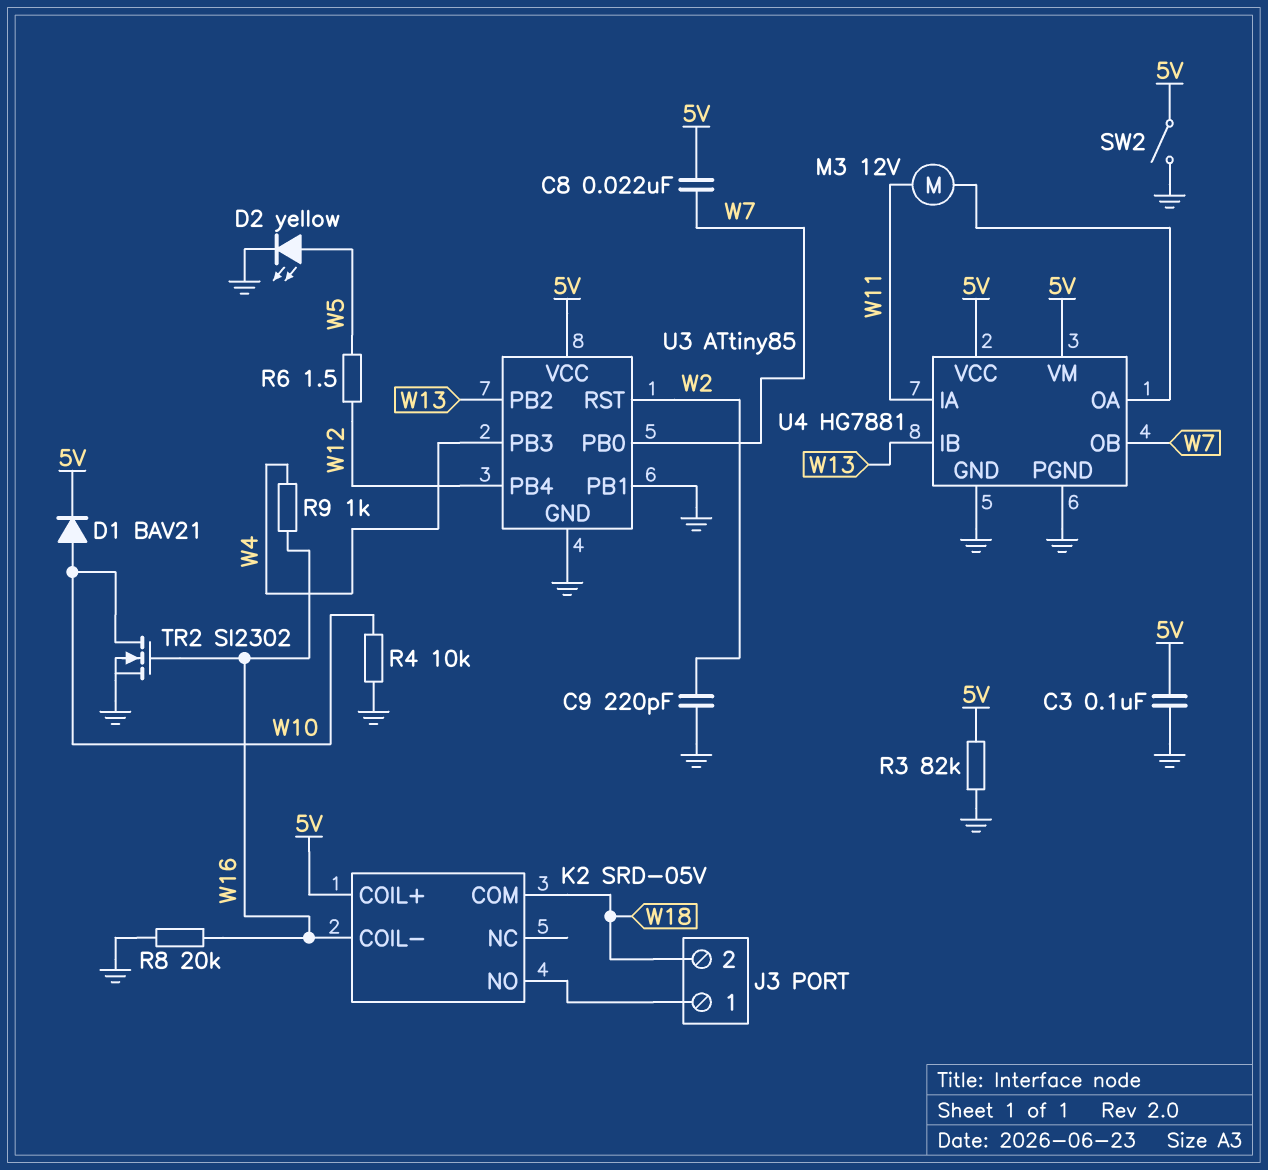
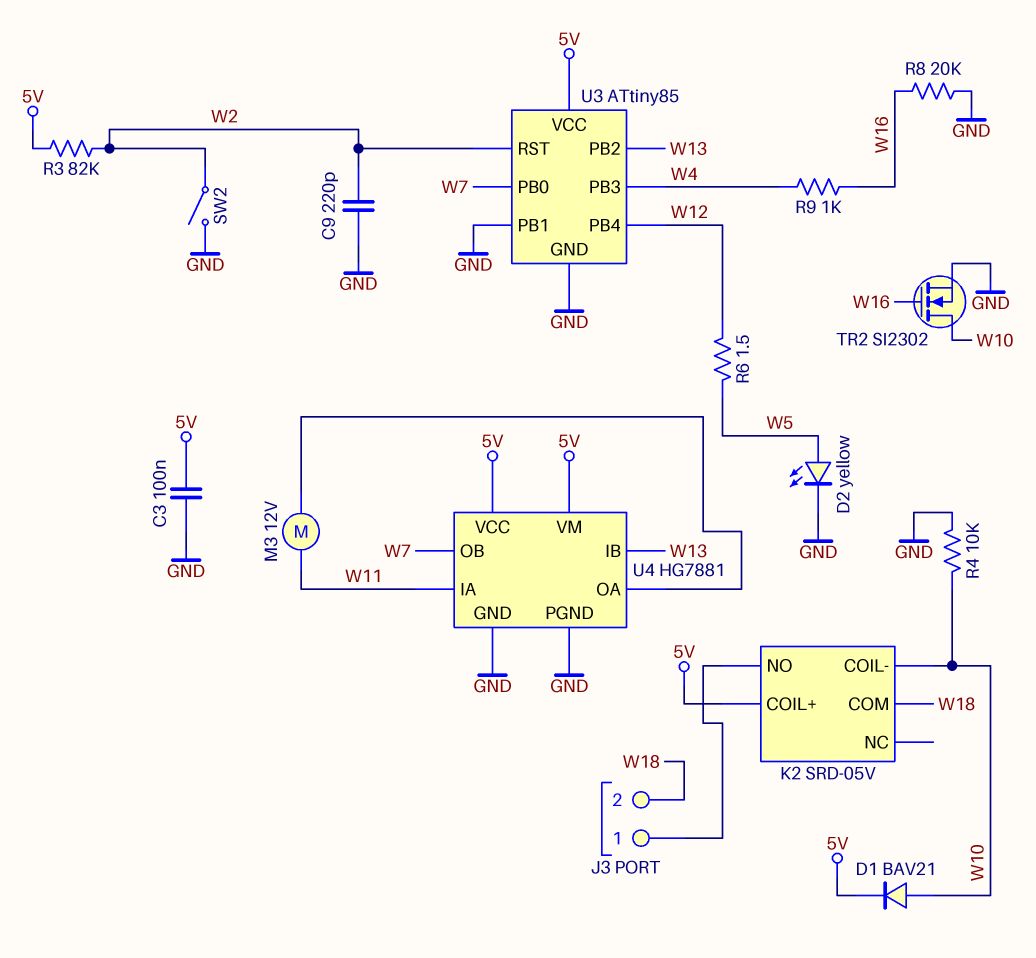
C8: 22nF (5V, W7) -> none
K2 pin COIL-: W16 -> W10
R3: 82k (5V, GND) -> 82k (5V, W2)
SW2: switch (5V, GND) -> switch (GND, W2)

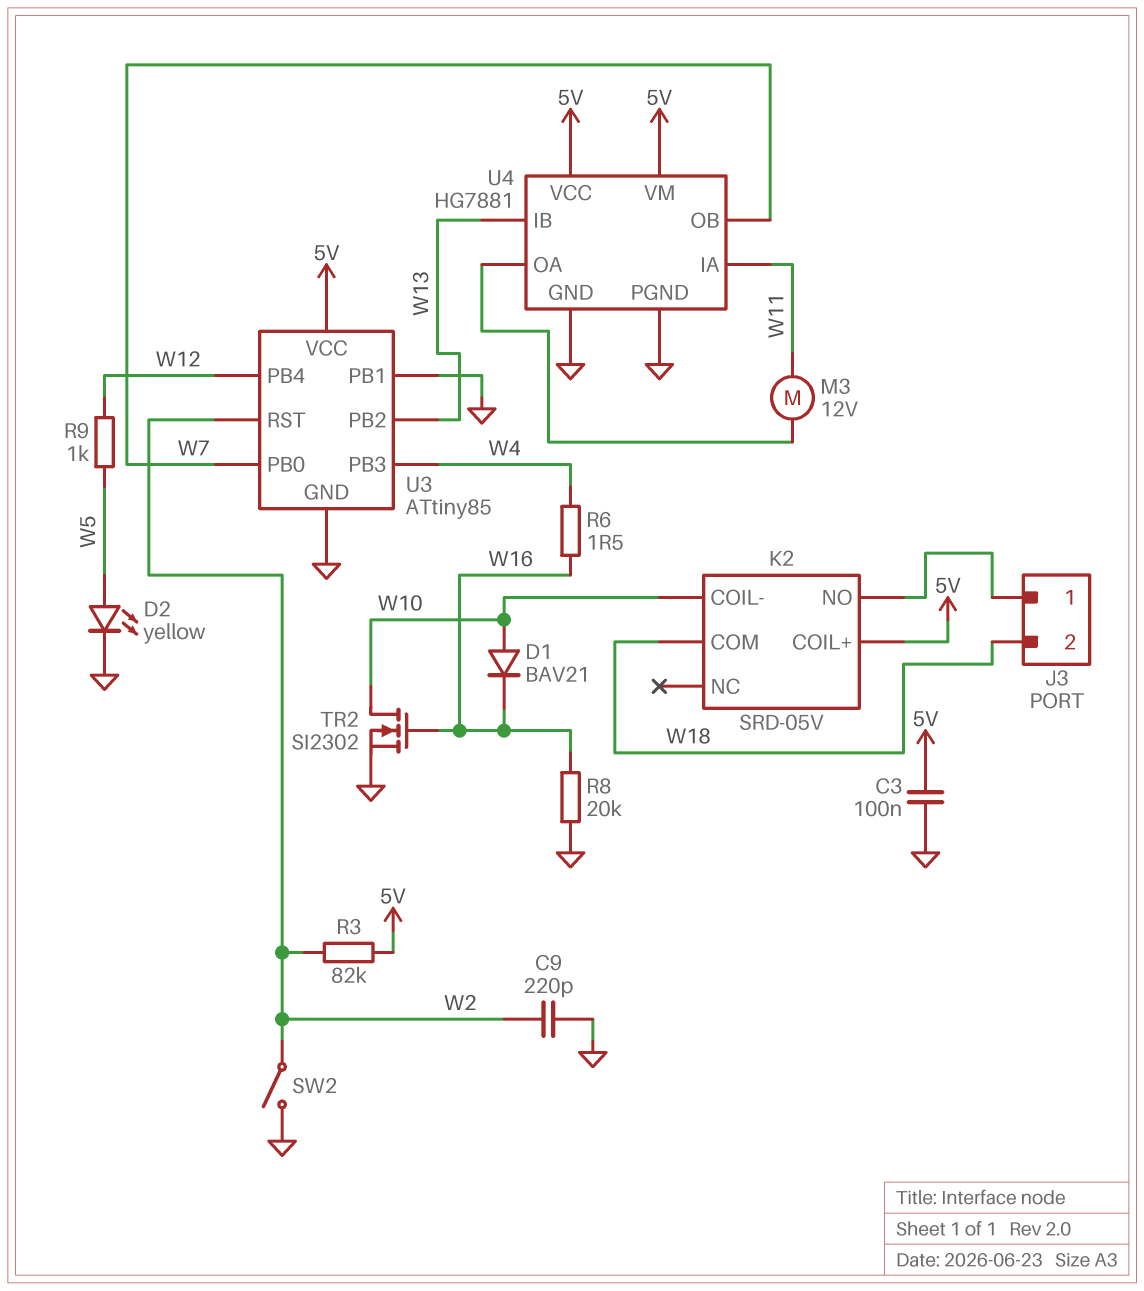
D1: diode BAV21 (A W10, K 5V) -> diode BAV21 (A W10, K W16)
R4: 10k (GND, W10) -> none
R6: 1.5 (W5, W12) -> 1.5 (W4, W16)
R9: 1k (W4, W16) -> 1k (W5, W12)

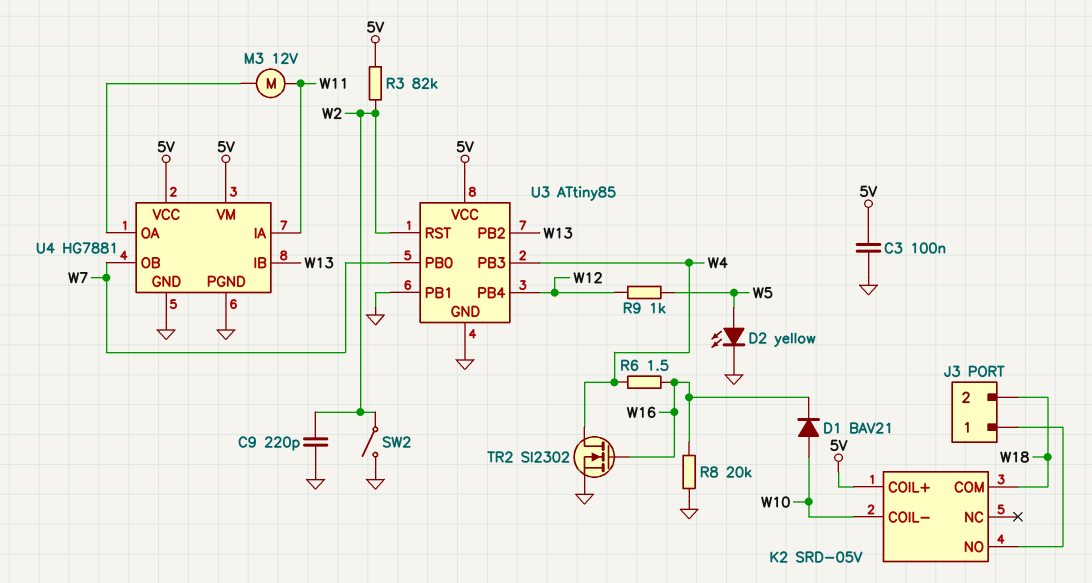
TR2: NMOS SI2302 (G W16, D W10, S GND) -> NMOS SI2302 (G W16, D W4, S GND)

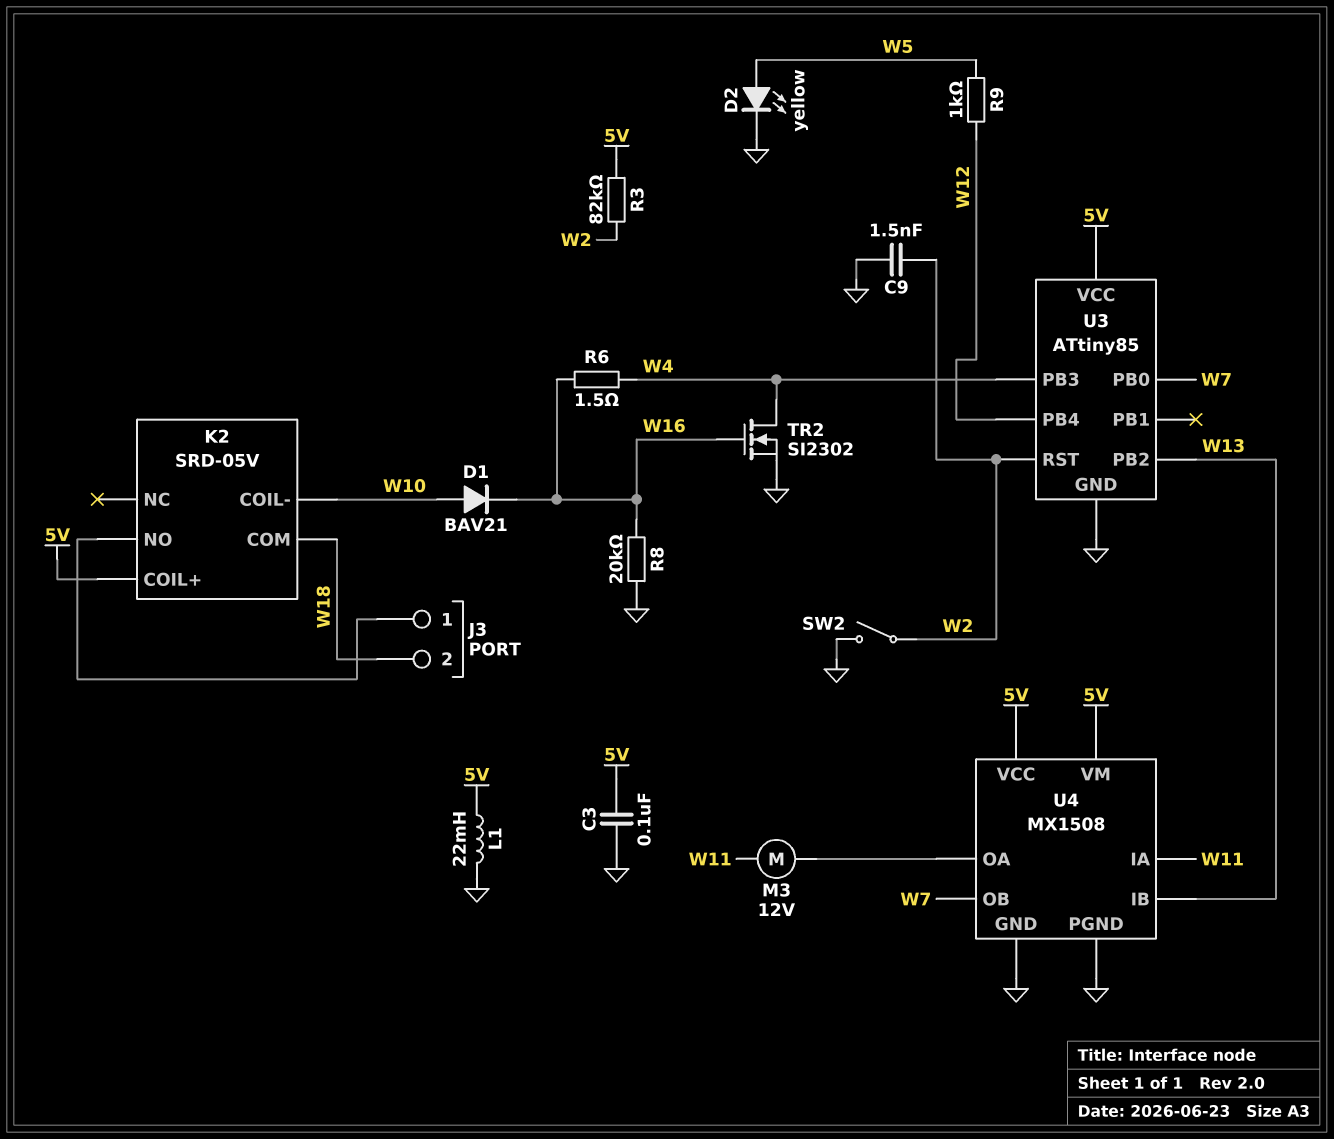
C9: 220pF (GND, W2) -> 1.5nF (GND, W2)
L1: none -> 22mH (5V, GND)
U3 pin PB1: GND -> none
U4: HG7881 -> MX1508

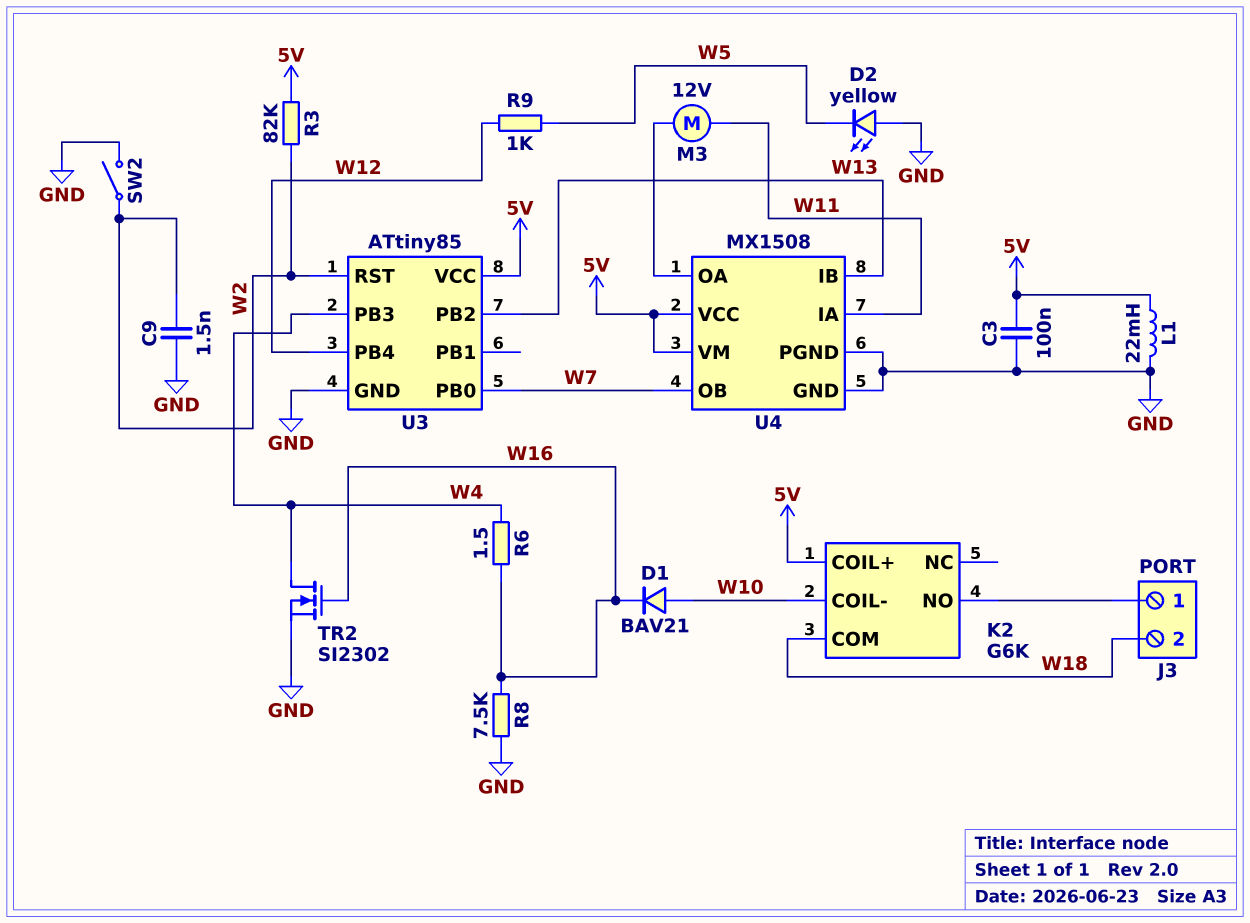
D2: LED yellow (A W5, K GND) -> LED yellow (A GND, K W5)
K2: SRD-05V -> G6K
R8: 20k (GND, W16) -> 7.5k (GND, W16)

